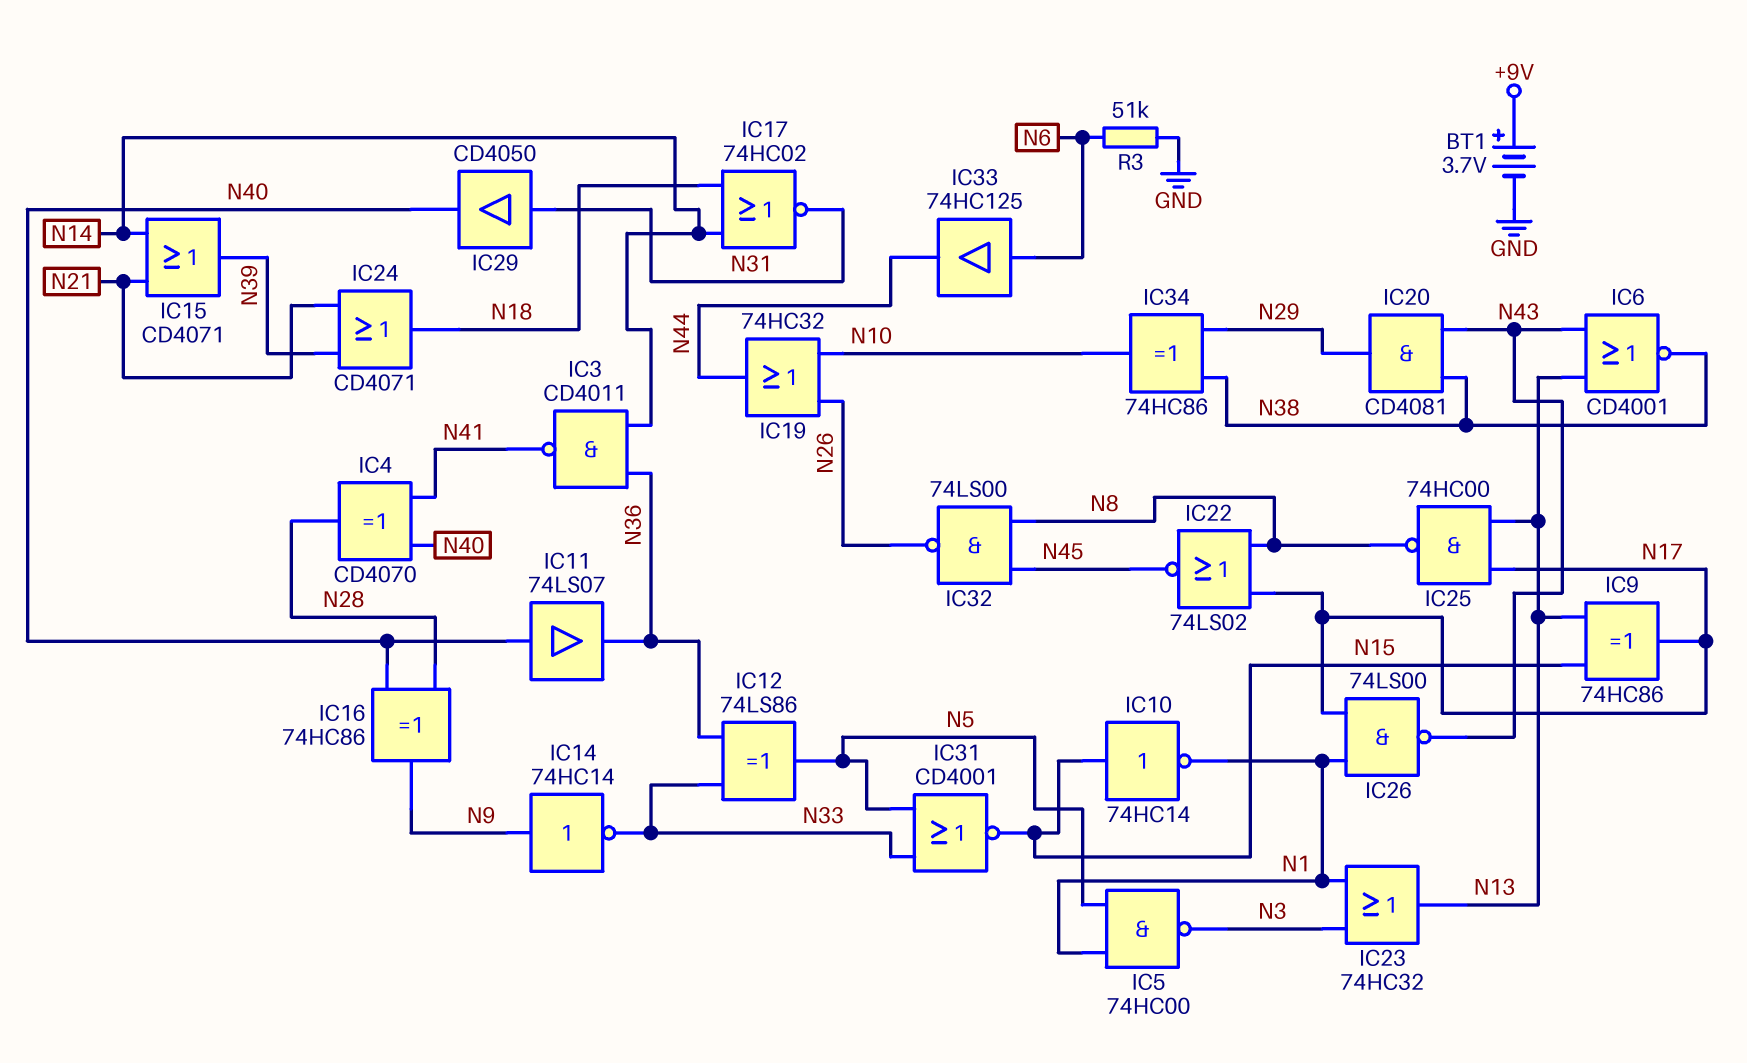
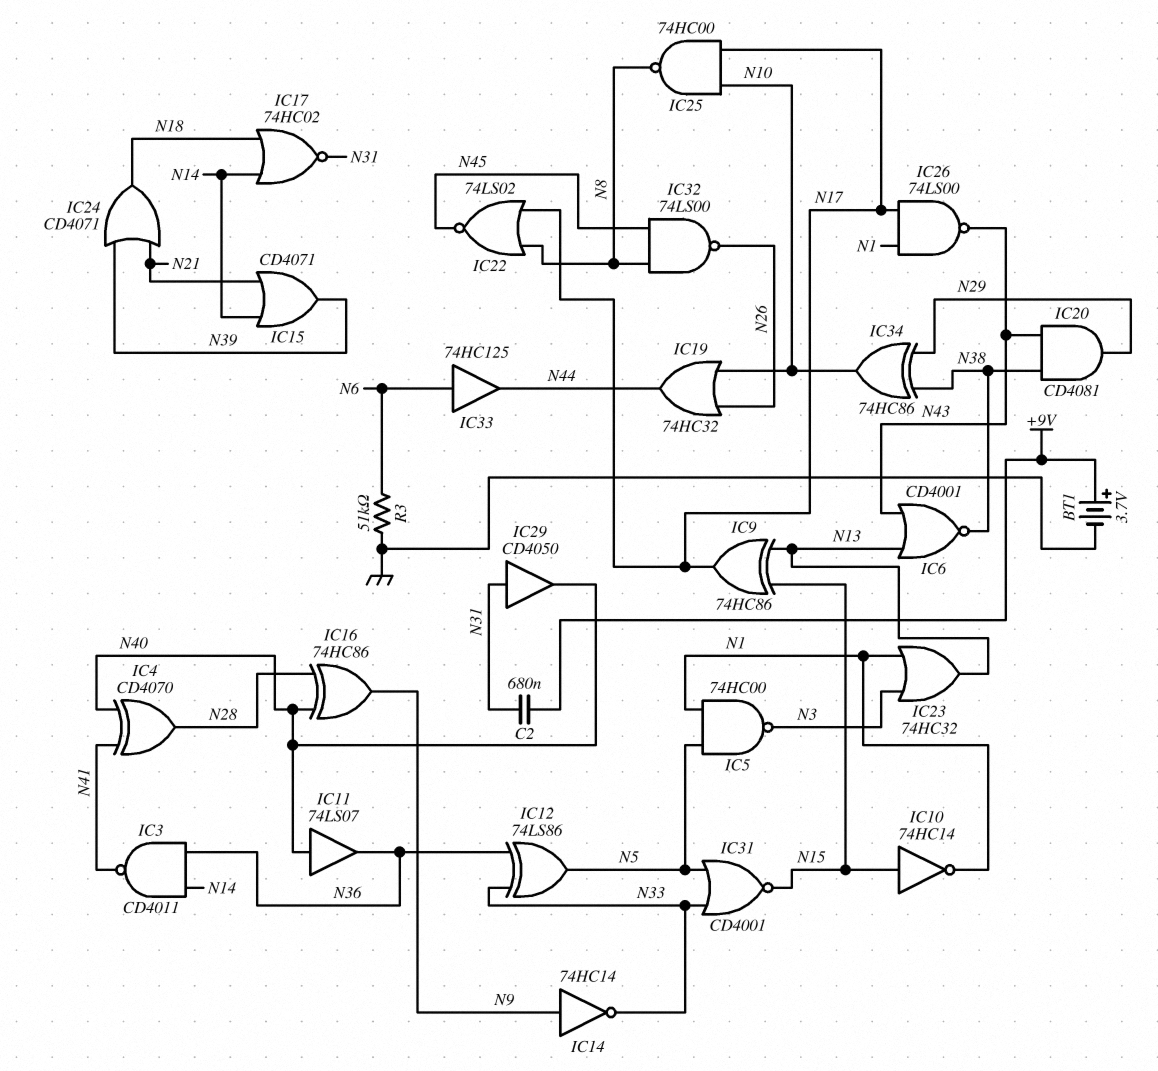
C2: none -> 680nF (+9V, N31)
IC25: NAND 74HC00 (in N13, in N17, out N8) -> NAND 74HC00 (in N10, in N17, out N8)

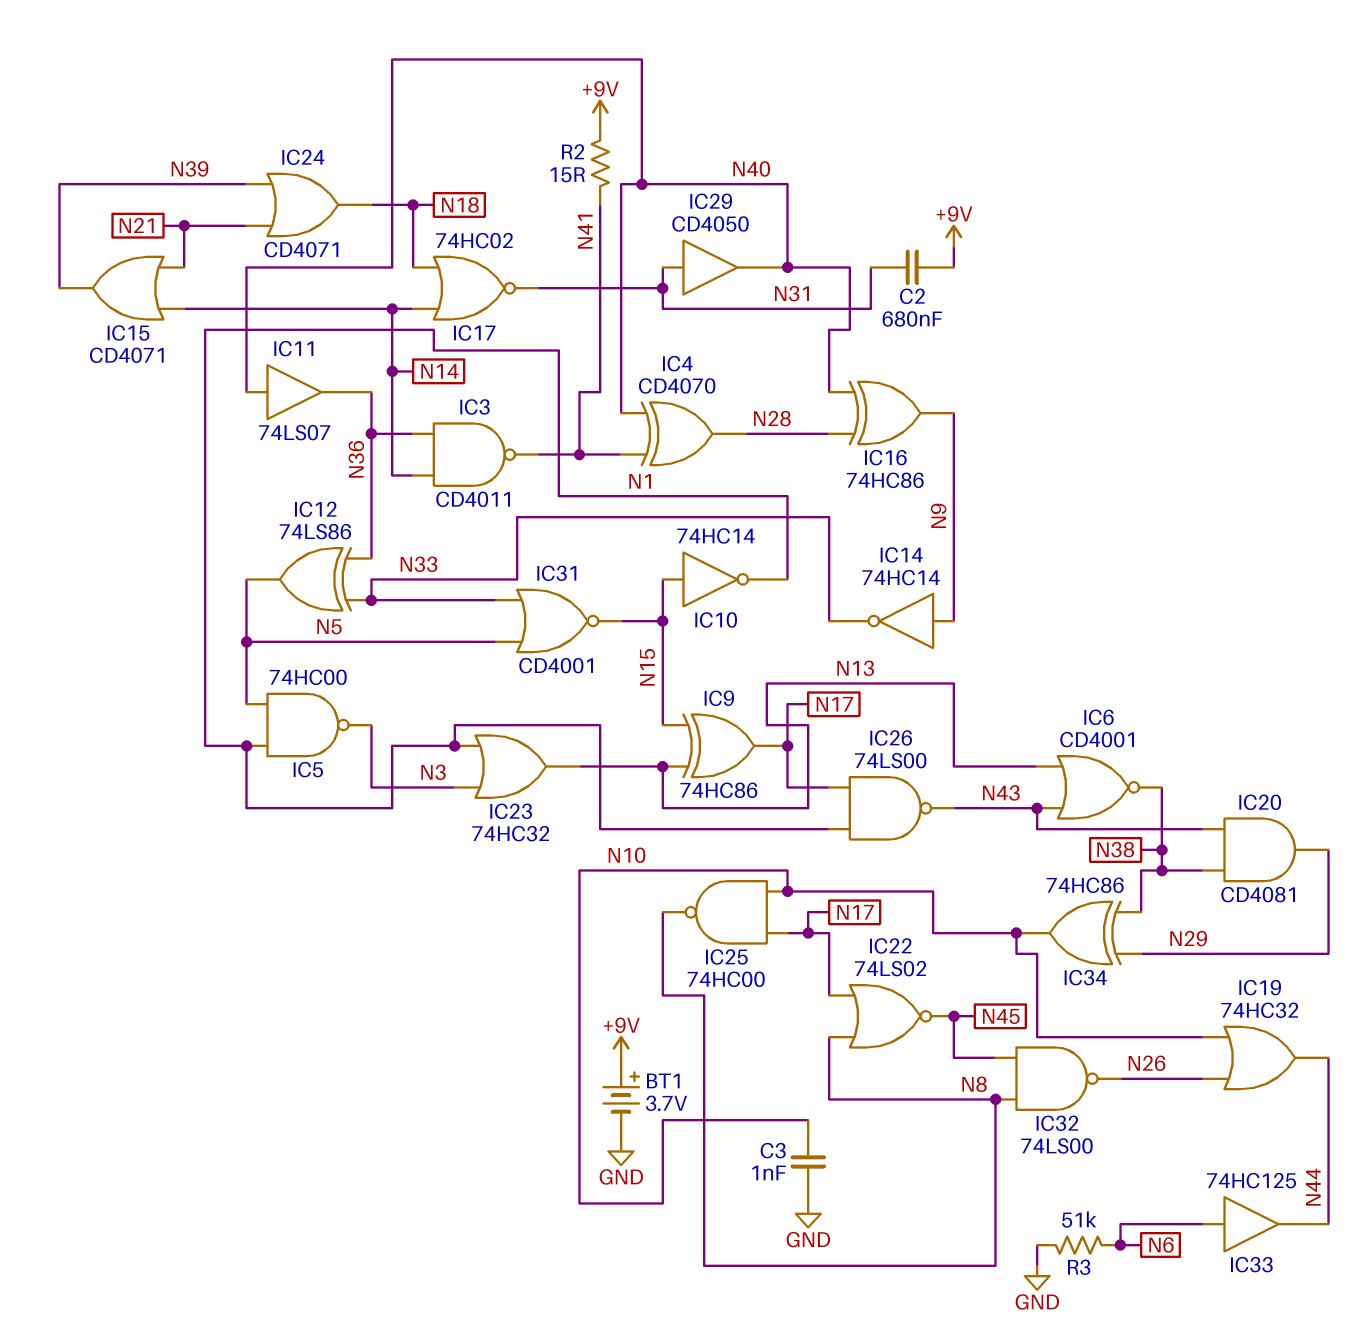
C3: none -> 1nF (GND, N10)
R2: none -> 15 (+9V, N41)

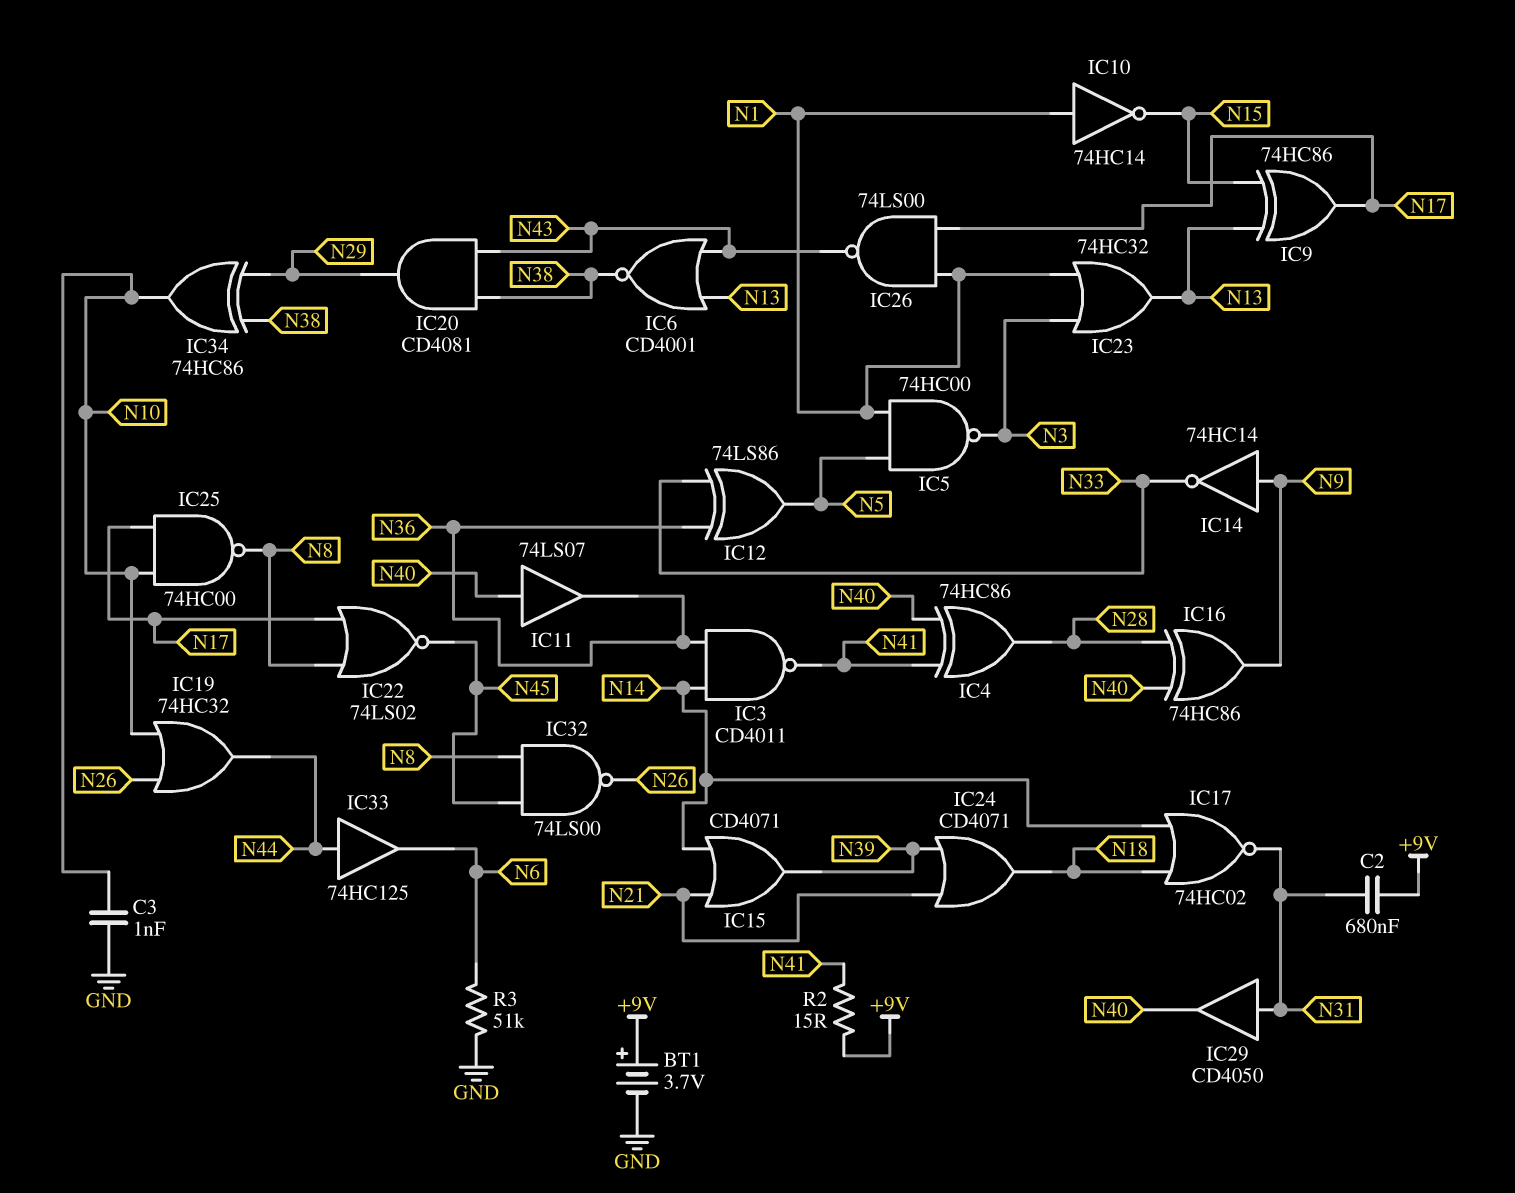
IC4: XOR CD4070 (in N40, in N41, out N28) -> XOR 74HC86 (in N40, in N41, out N28)
IC10: NOT 74HC14 (in N15, out N1) -> NOT 74HC14 (in N1, out N15)
IC31: NOR CD4001 (in N5, in N33, out N15) -> none
IC33: buffer 74HC125 (in N6, out N44) -> buffer 74HC125 (in N44, out N6)

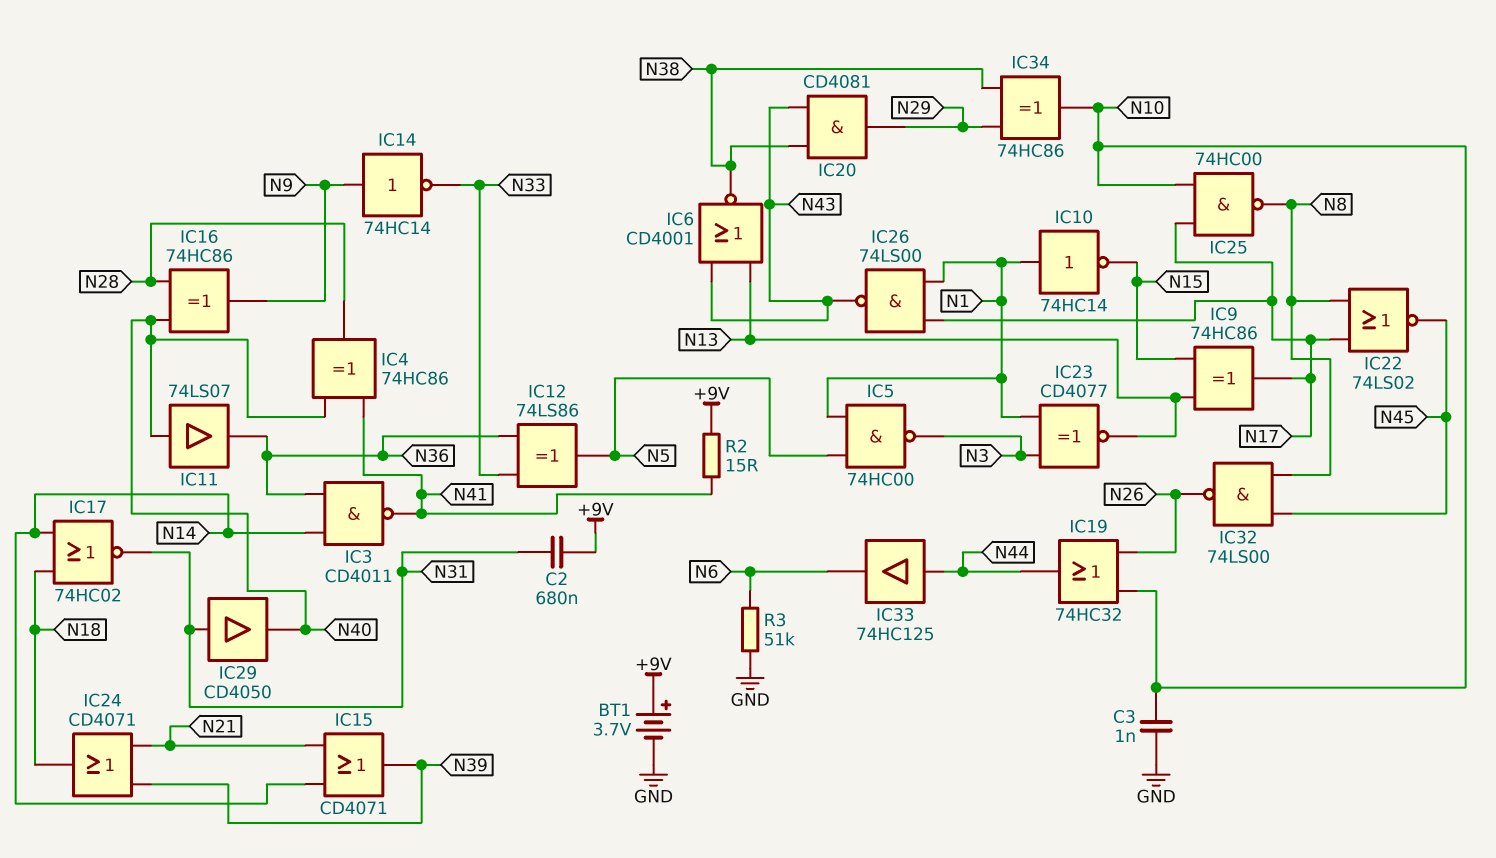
IC23: OR 74HC32 (in N1, in N3, out N13) -> XNOR CD4077 (in N1, in N3, out N13)

